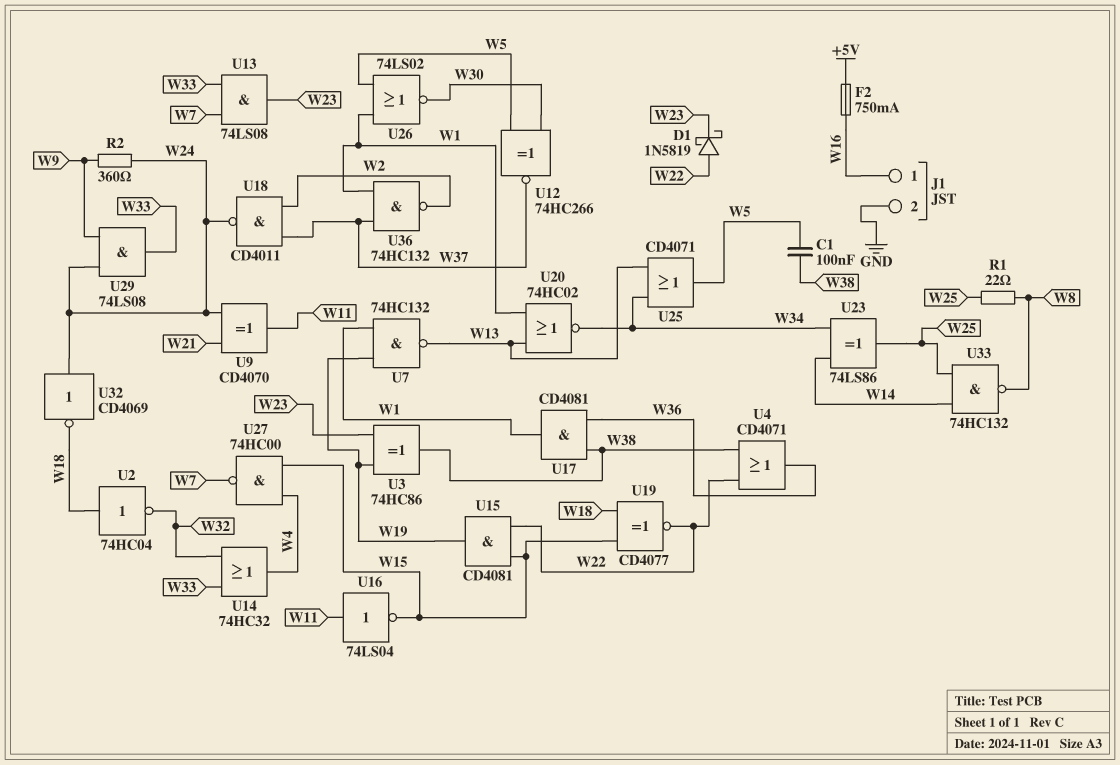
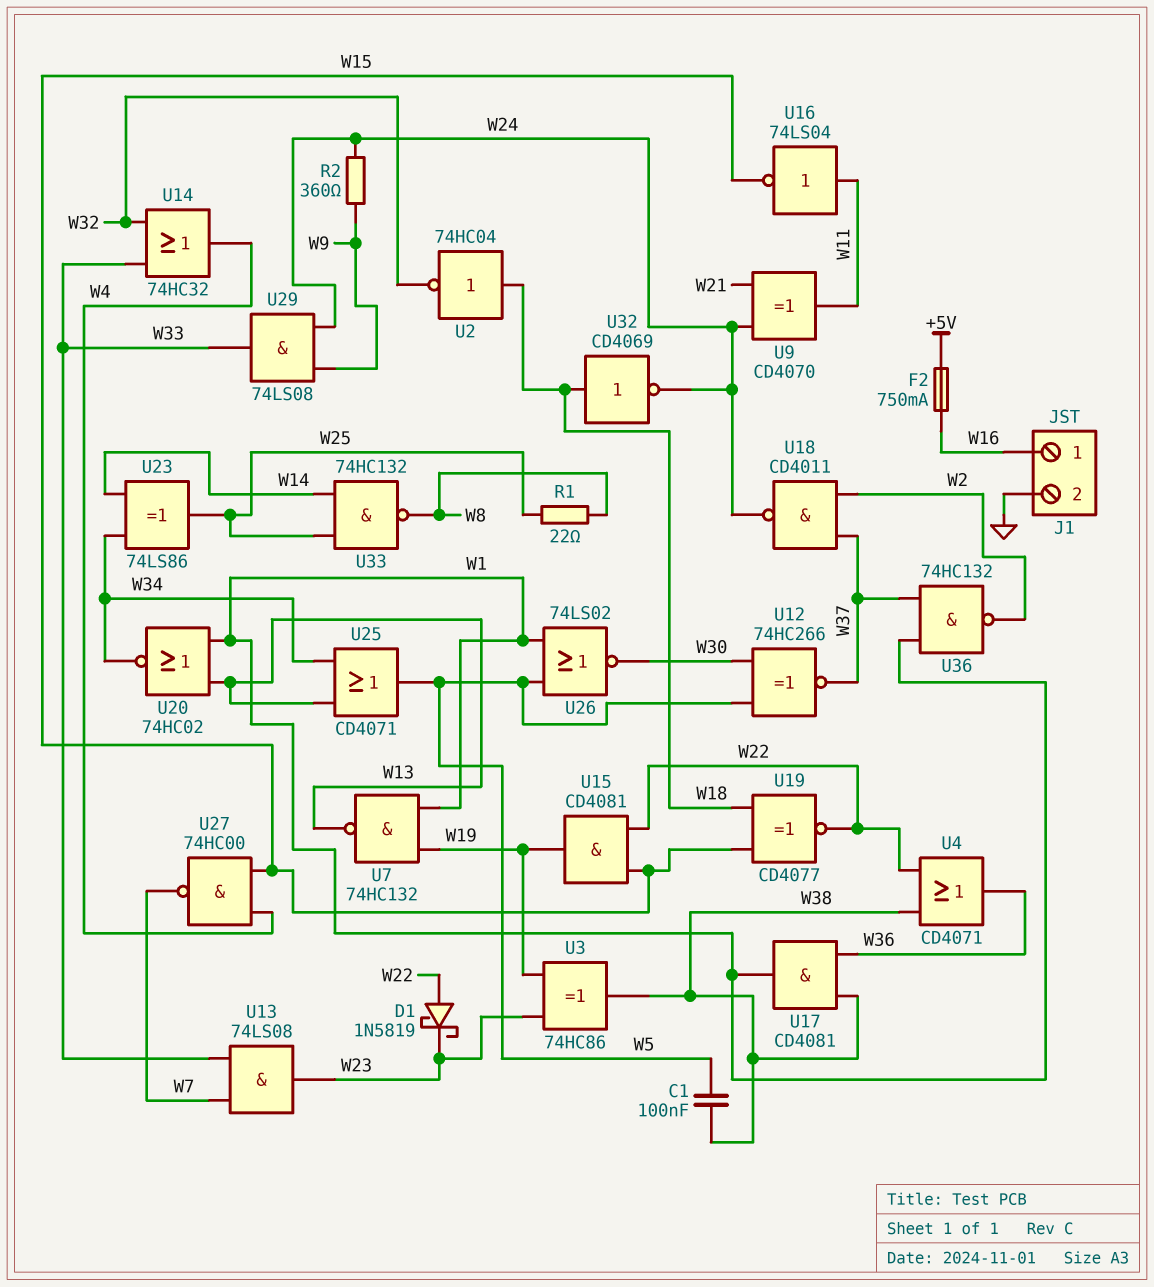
U32: NOT CD4069 (in W24, out W18) -> NOT CD4069 (in W18, out W24)

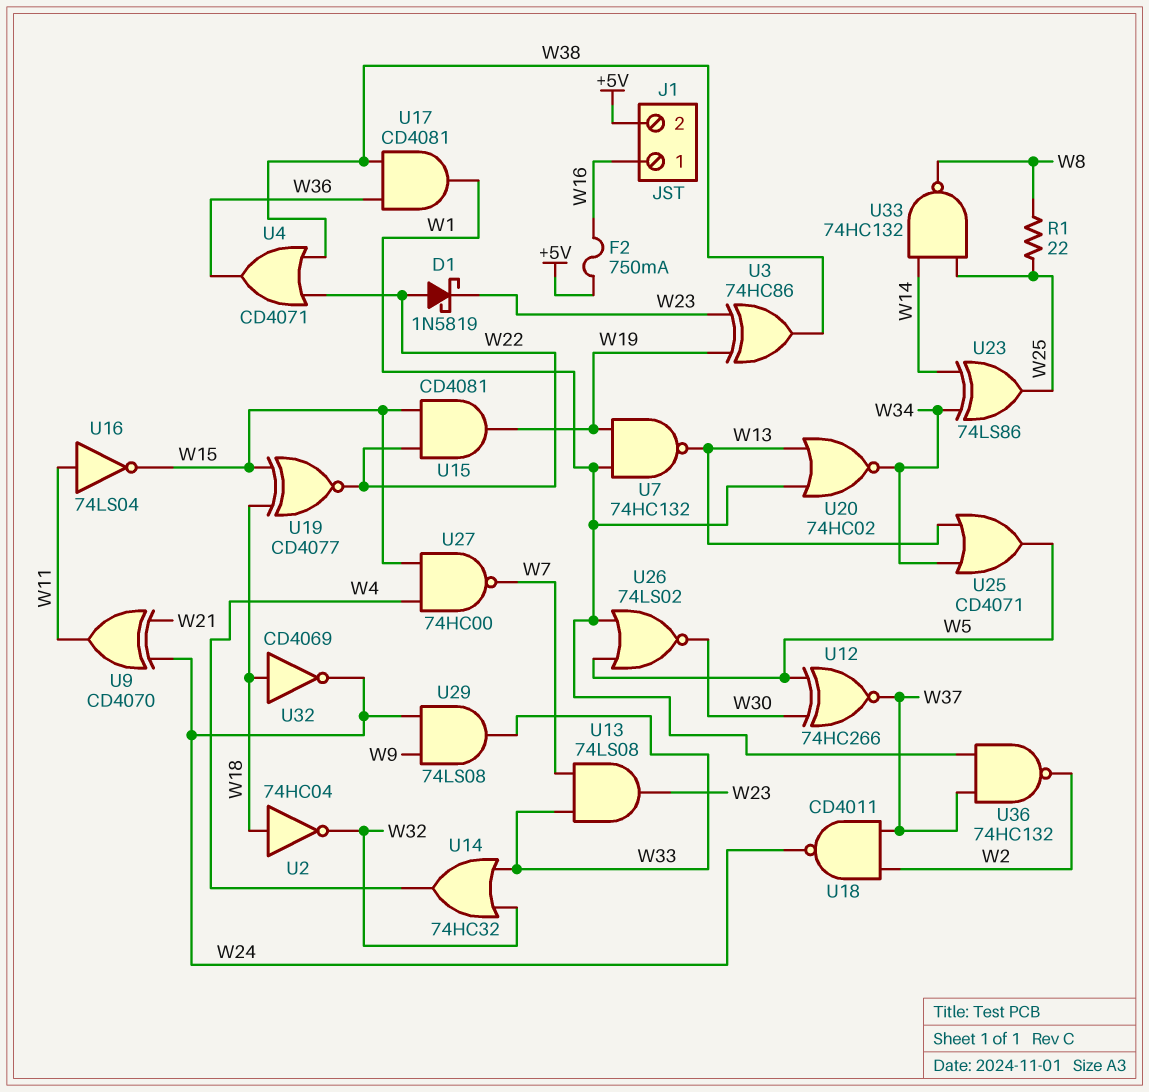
C1: 100nF (W5, W38) -> none
J1 pin 2: GND -> +5V
R2: 360 (W9, W24) -> none

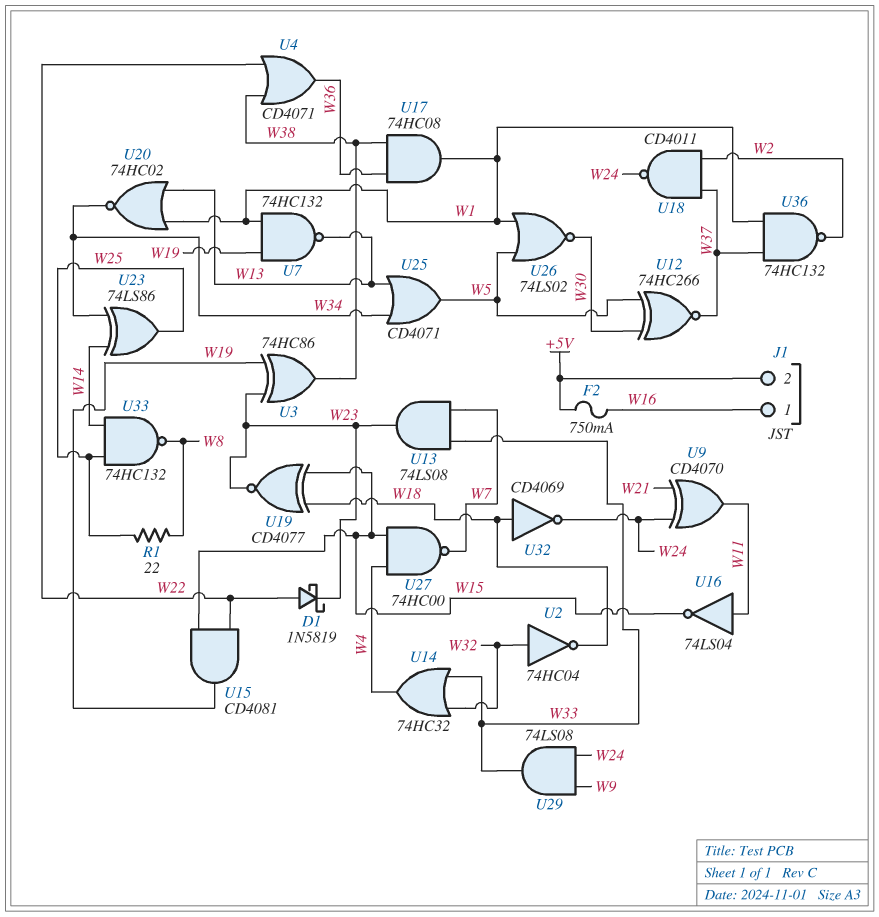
U2: NOT 74HC04 (in W18, out W32) -> NOT 74HC04 (in W32, out W18)
U17: AND CD4081 (in W36, in W38, out W1) -> AND 74HC08 (in W36, in W38, out W1)
U19: XNOR CD4077 (in W15, in W18, out W22) -> XNOR CD4077 (in W15, in W18, out W23)

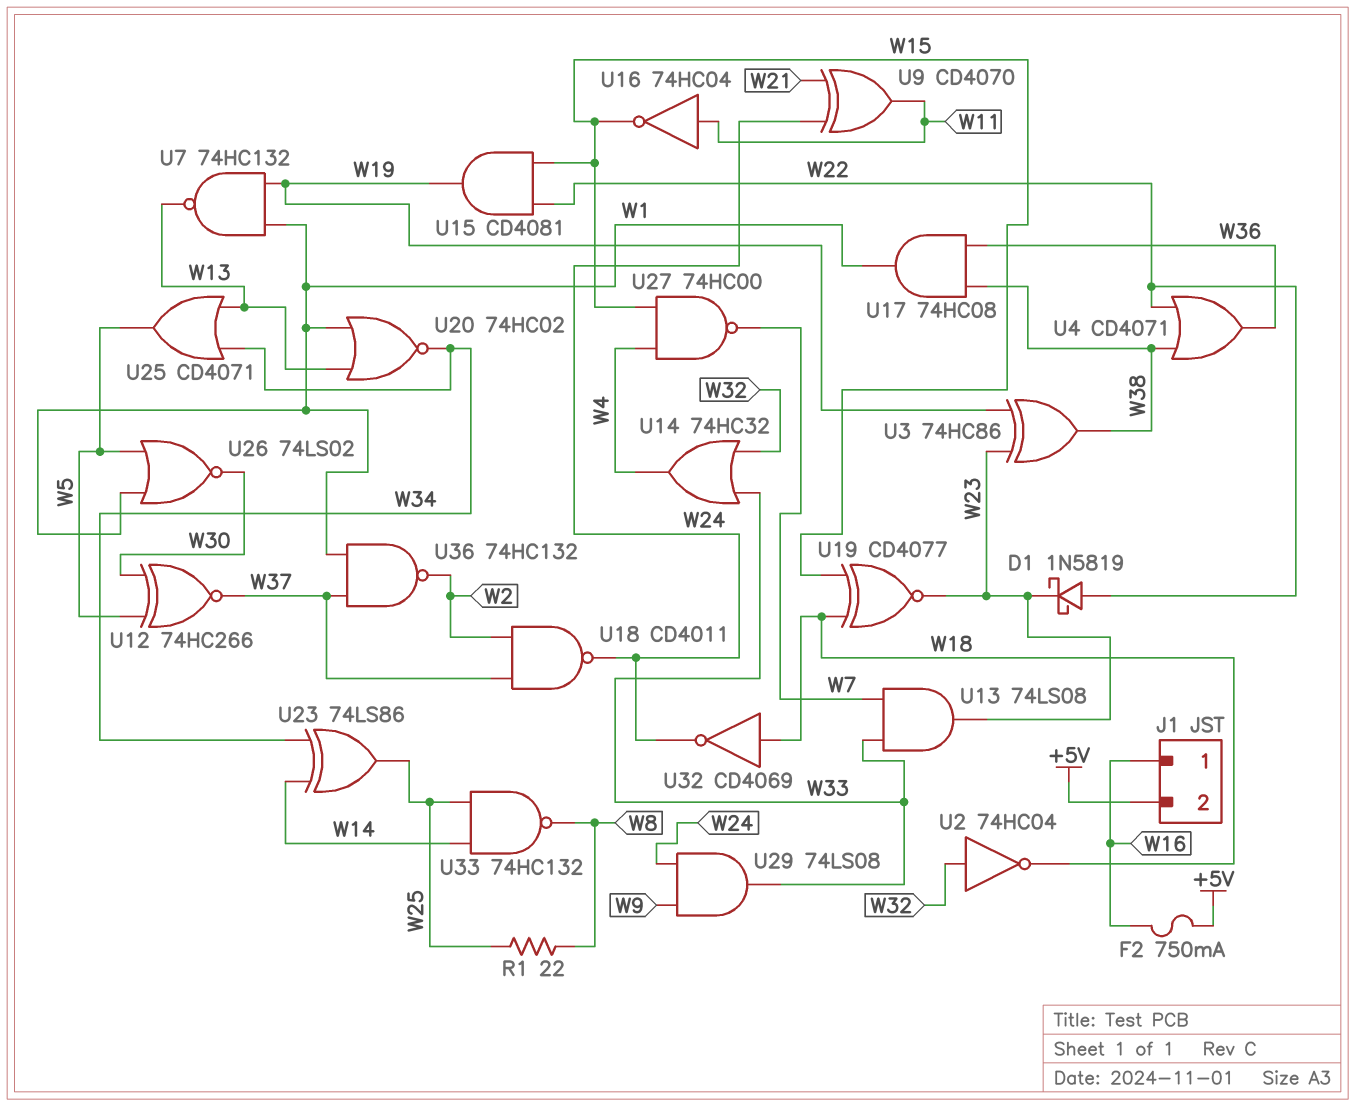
U16: NOT 74LS04 (in W11, out W15) -> NOT 74HC04 (in W11, out W15)

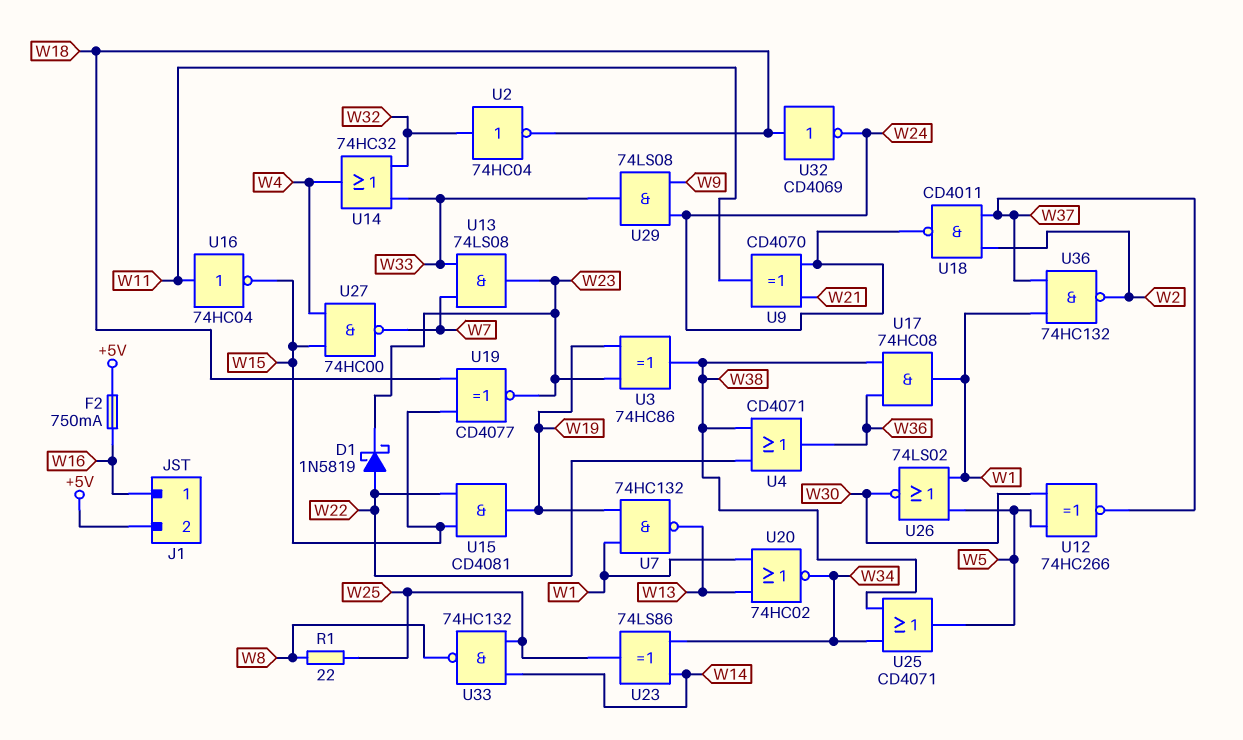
U25: OR CD4071 (in W13, in W34, out W5) -> OR CD4071 (in W34, in W38, out W5)

